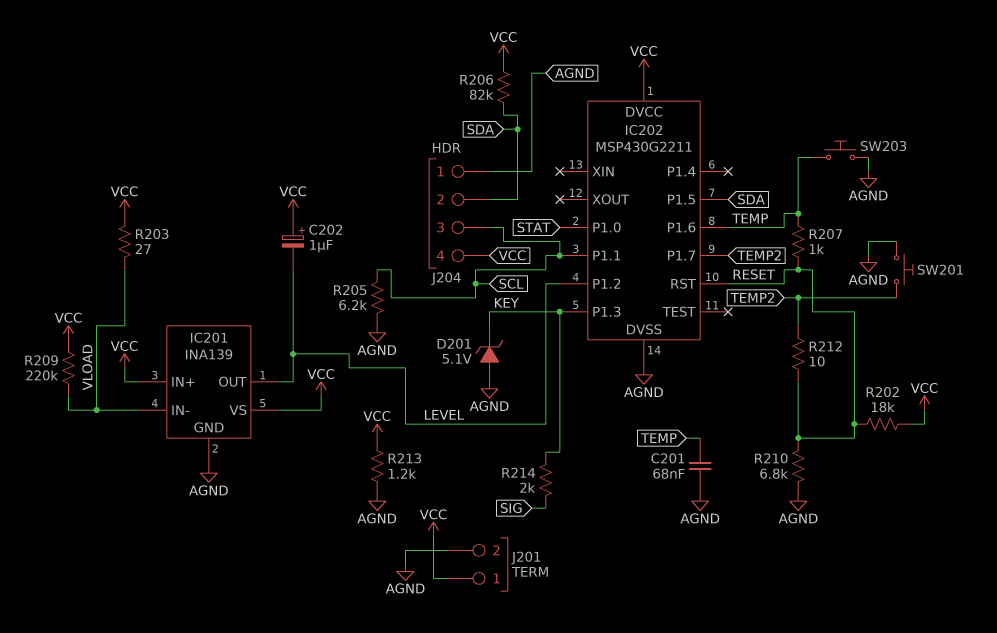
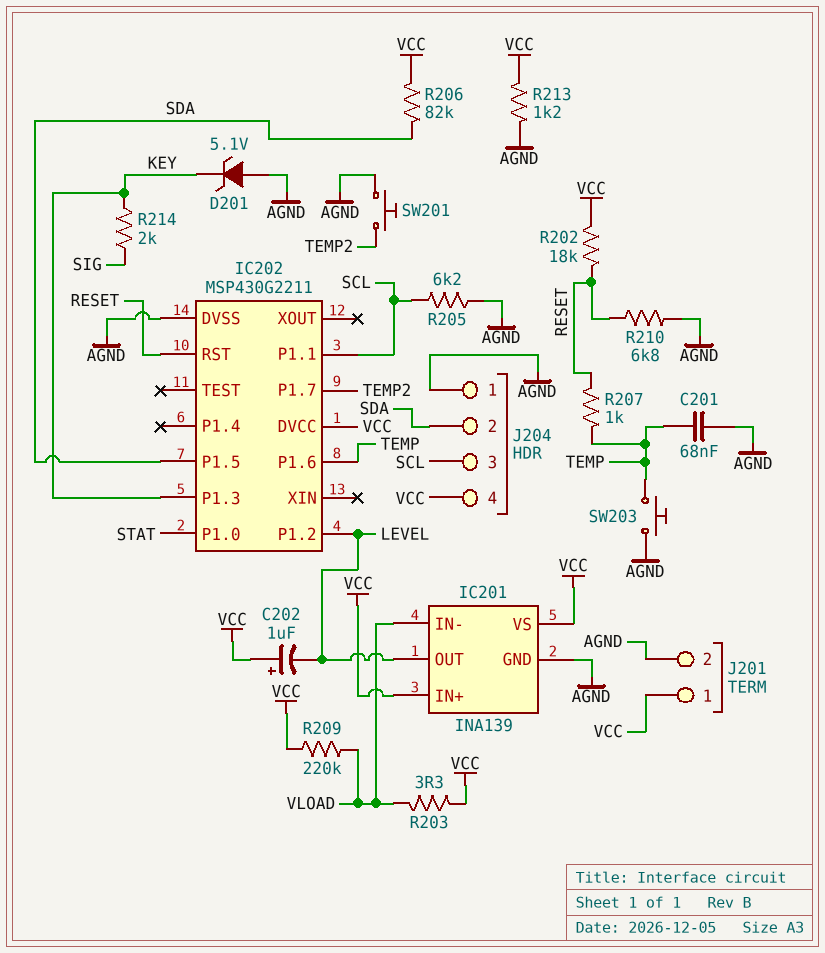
R203: 27 (VCC, VLOAD) -> 3.3 (VCC, VLOAD)
R212: 10 (RESET, TEMP2) -> none

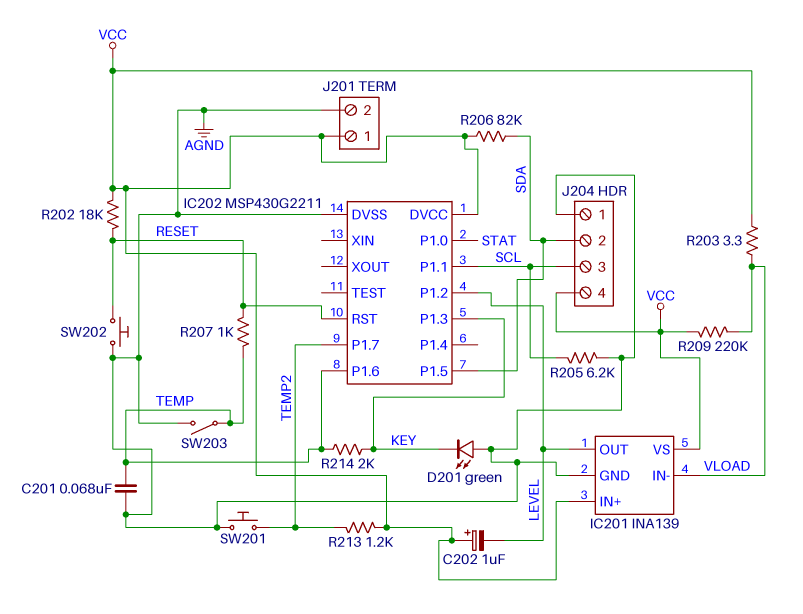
D201: zener 5.1V (A AGND, K KEY) -> LED green (A AGND, K KEY)
R210: 6.8k (AGND, RESET) -> none
R213: 1.2k (AGND, VCC) -> 1.2k (TEMP2, VCC)
R214: 2k (KEY, SIG) -> 2k (KEY, TEMP)
SW202: none -> button (AGND, RESET)
SW203: button (AGND, TEMP) -> switch (AGND, TEMP)

